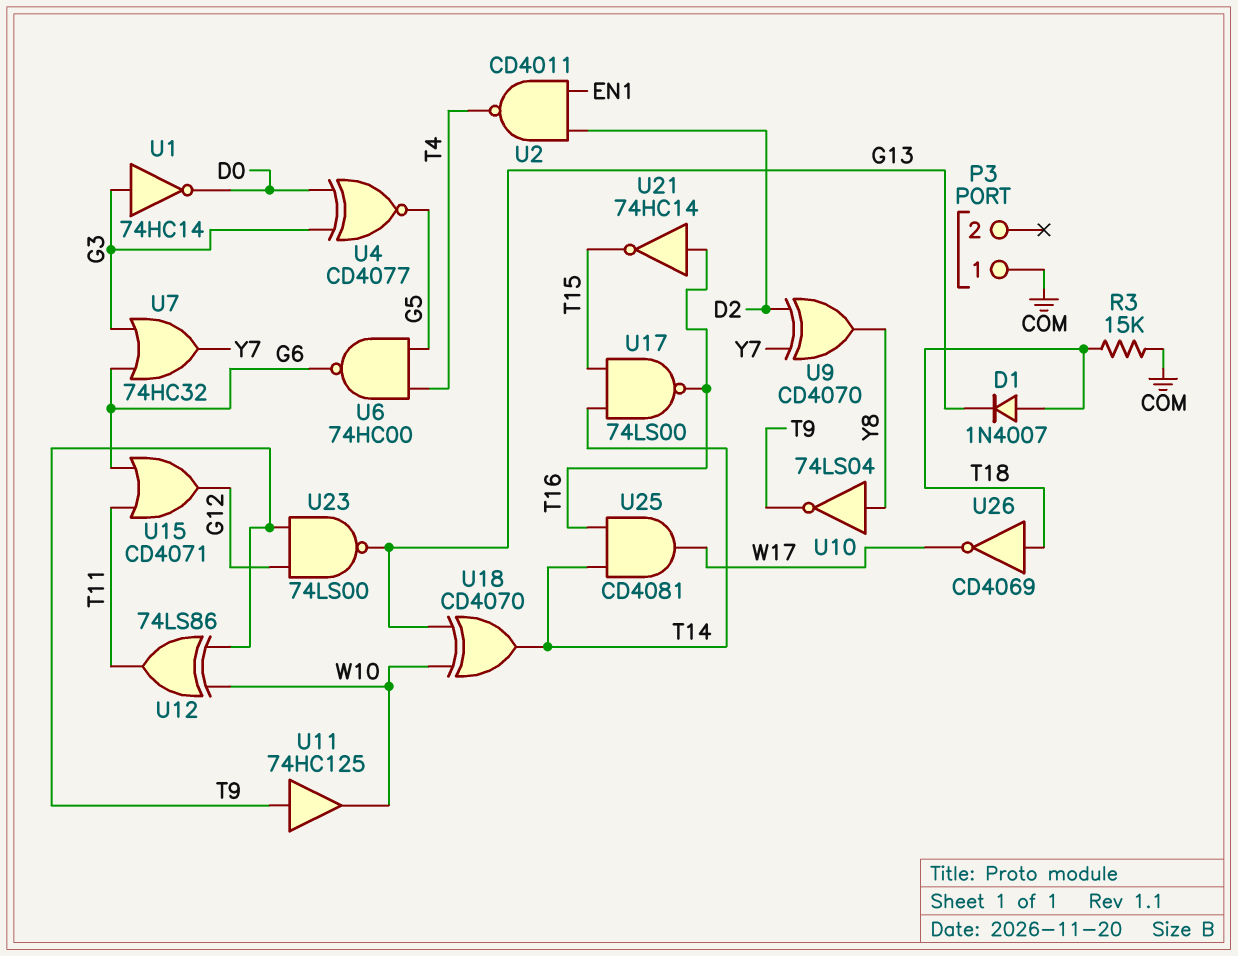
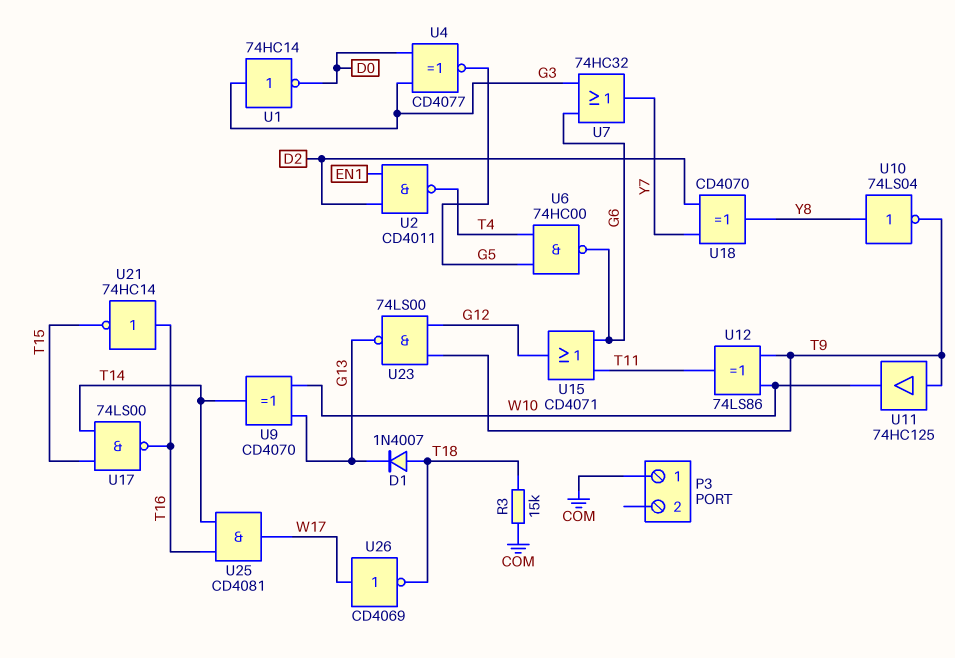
U9: XOR CD4070 (in D2, in Y7, out Y8) -> XOR CD4070 (in G13, in W10, out T14)
U18: XOR CD4070 (in G13, in W10, out T14) -> XOR CD4070 (in D2, in Y7, out Y8)
U26: NOT CD4069 (in T18, out W17) -> NOT CD4069 (in W17, out T18)

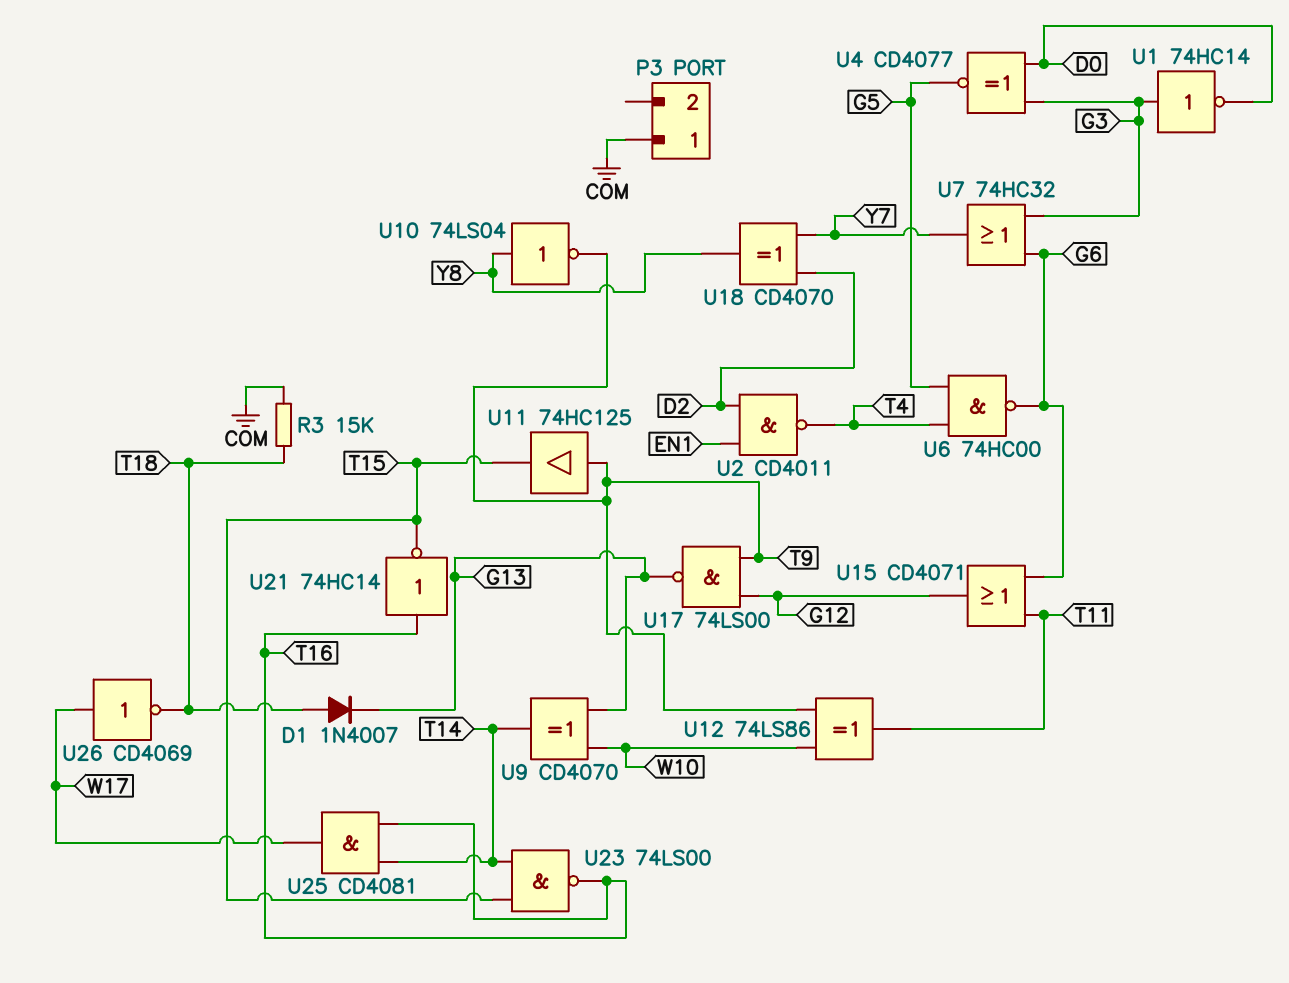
U11: buffer 74HC125 (in T9, out W10) -> buffer 74HC125 (in T9, out T15)
U17: NAND 74LS00 (in T14, in T15, out T16) -> NAND 74LS00 (in G12, in T9, out G13)
U23: NAND 74LS00 (in G12, in T9, out G13) -> NAND 74LS00 (in T14, in T15, out T16)

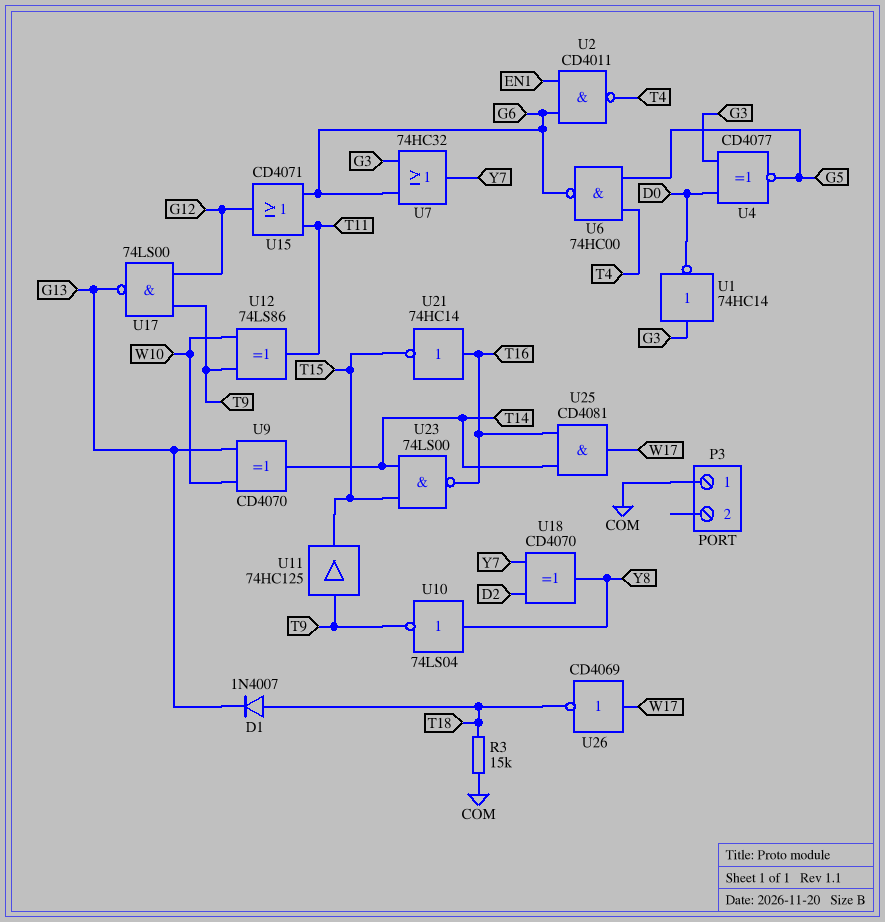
U2: NAND CD4011 (in D2, in EN1, out T4) -> NAND CD4011 (in EN1, in G6, out T4)

